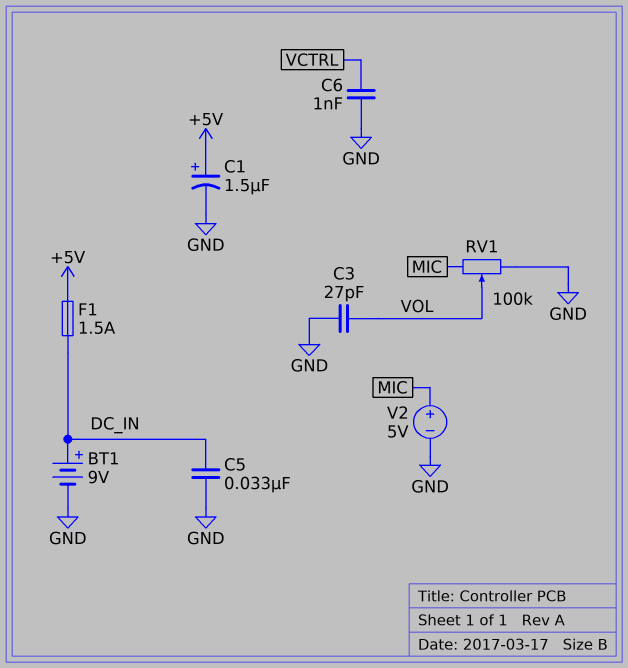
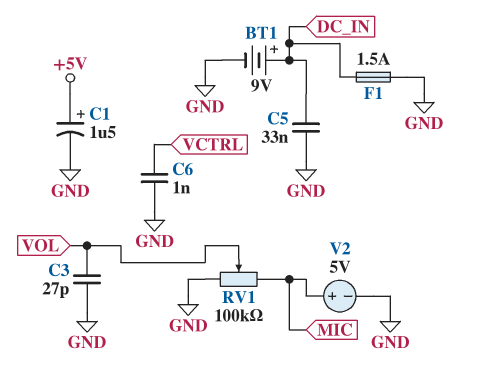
F1: 1.5A (+5V, DC_IN) -> 1.5A (DC_IN, GND)

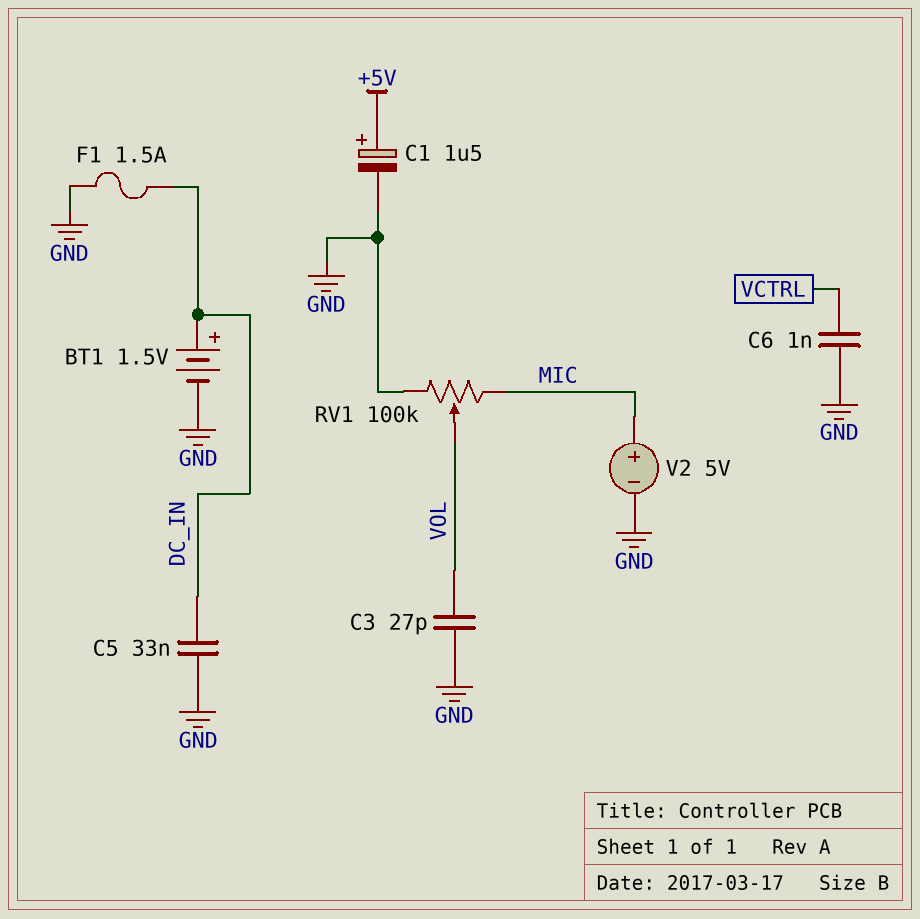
BT1: 9V (plus DC_IN, minus GND) -> 1.5V (plus DC_IN, minus GND)

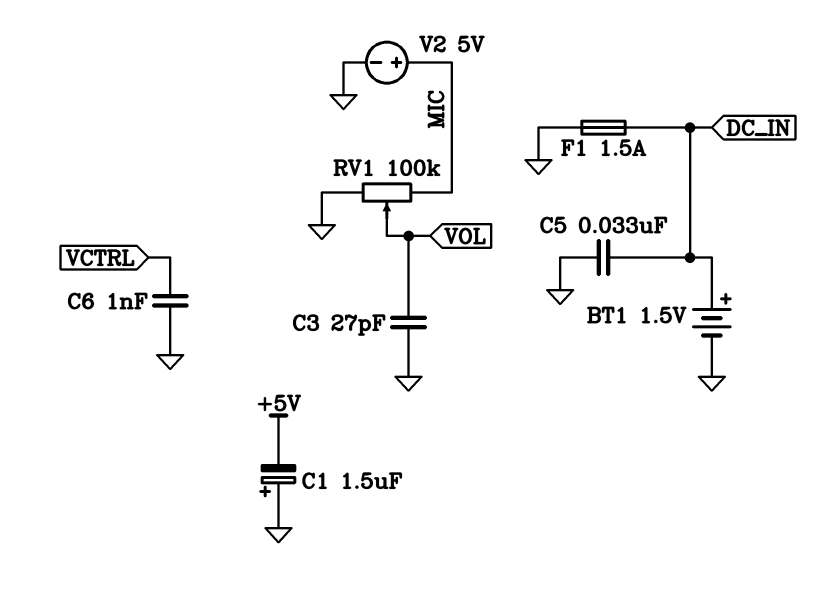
C1: 1.5uF (plus +5V, minus GND) -> 1.5uF (plus GND, minus +5V)

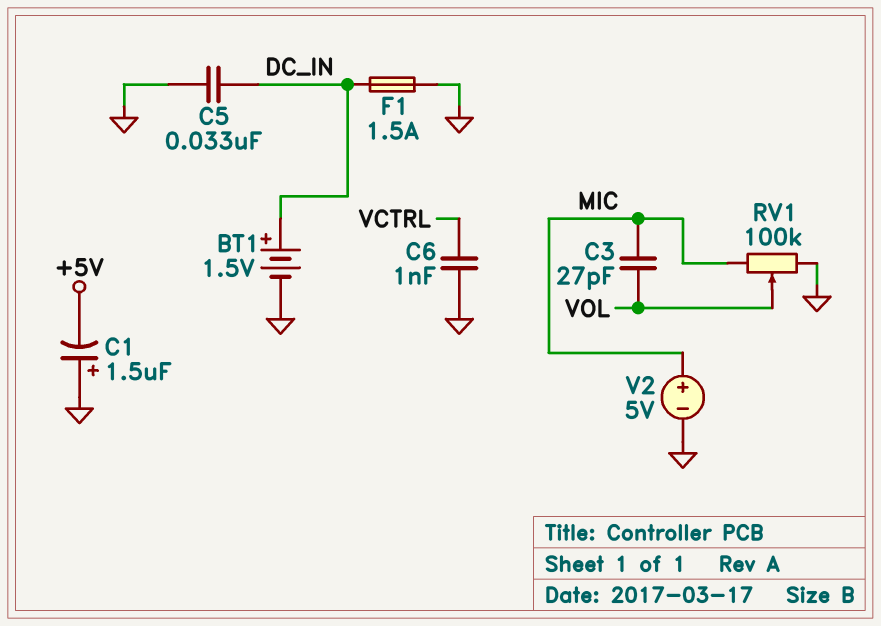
C3: 27pF (GND, VOL) -> 27pF (MIC, VOL)

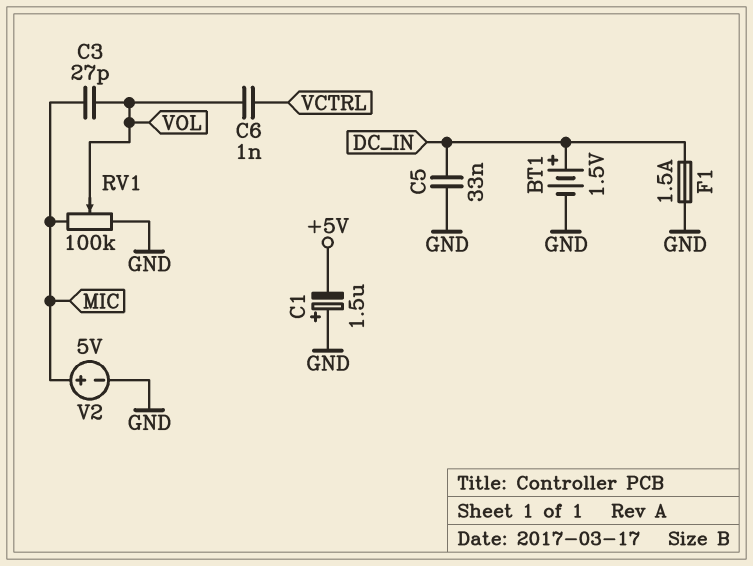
C6: 1nF (GND, VCTRL) -> 1nF (VCTRL, VOL)

